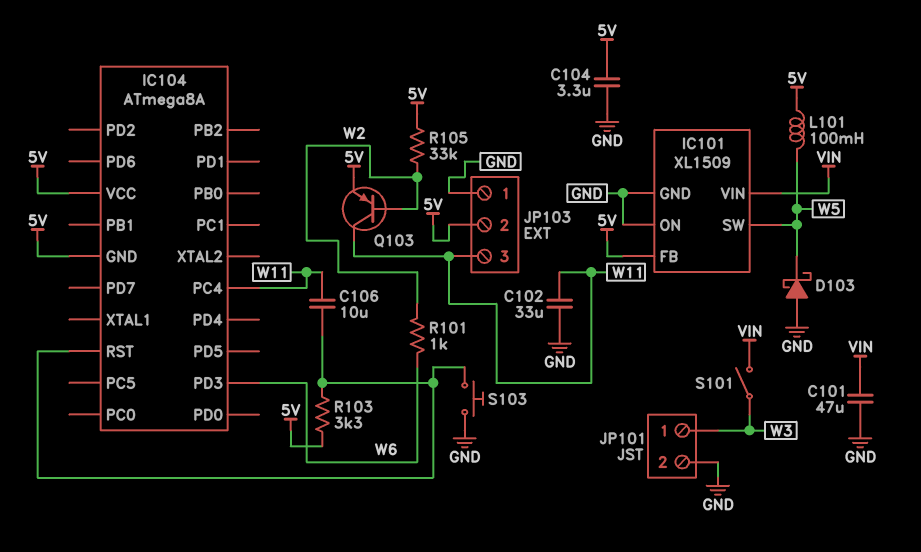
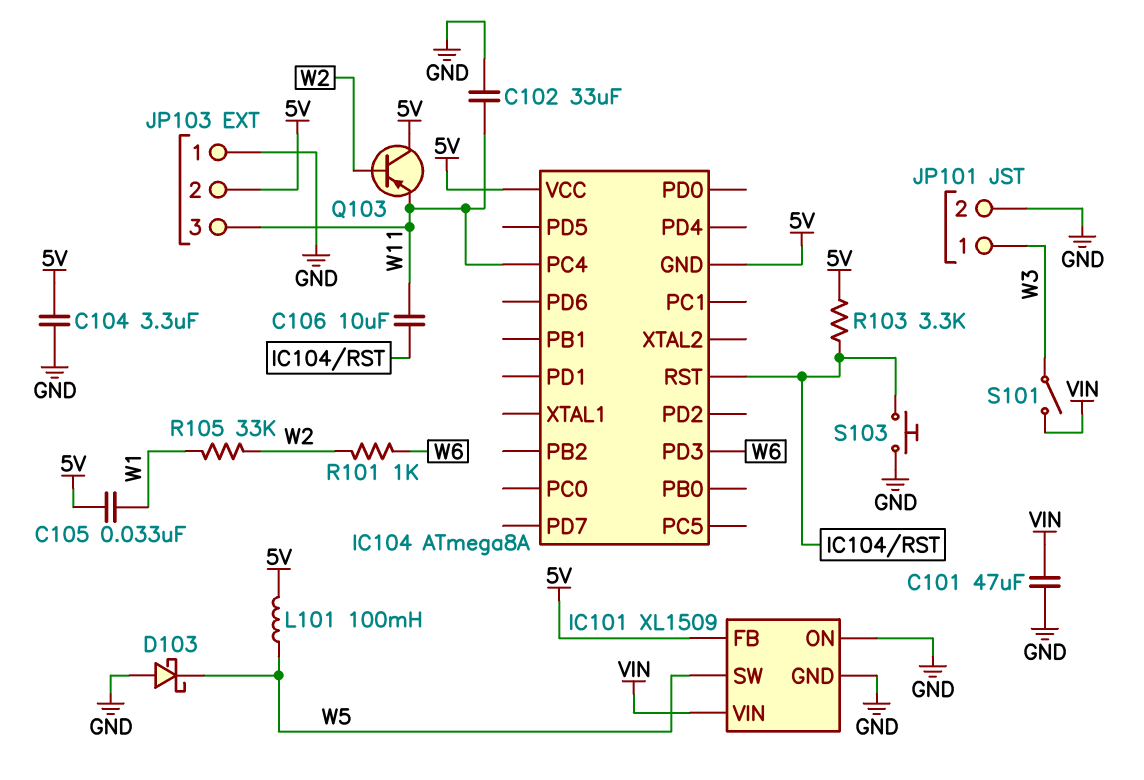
C105: none -> 33nF (5V, W1)
Q103: PNP (B W2, C W11, E 5V) -> PNP (B W2, C 5V, E W11)
R105: 33k (5V, W2) -> 33k (W1, W2)

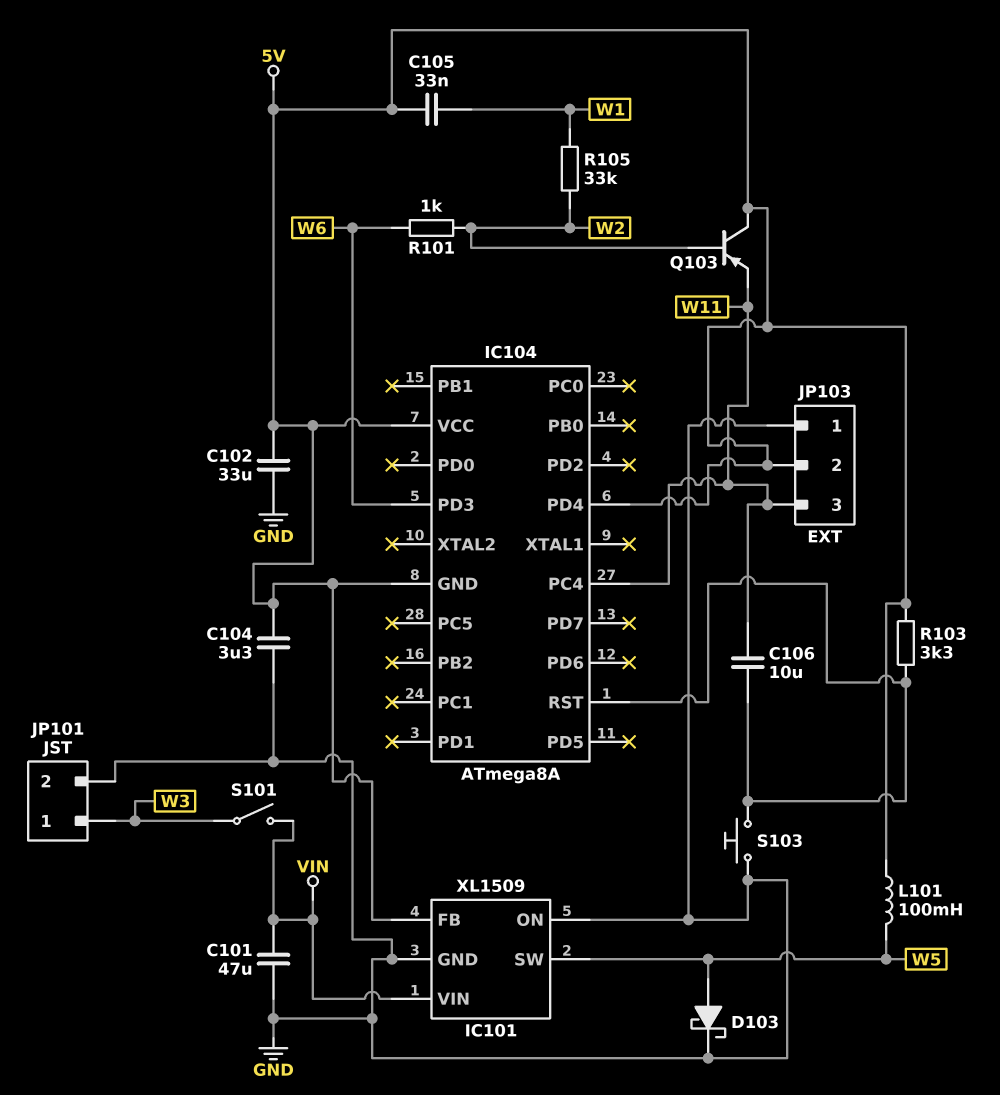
C102: 33uF (GND, W11) -> 33uF (5V, GND)
D103: schottky (A GND, K W5) -> schottky (A W5, K GND)
IC104 pin PD4: none -> 5V

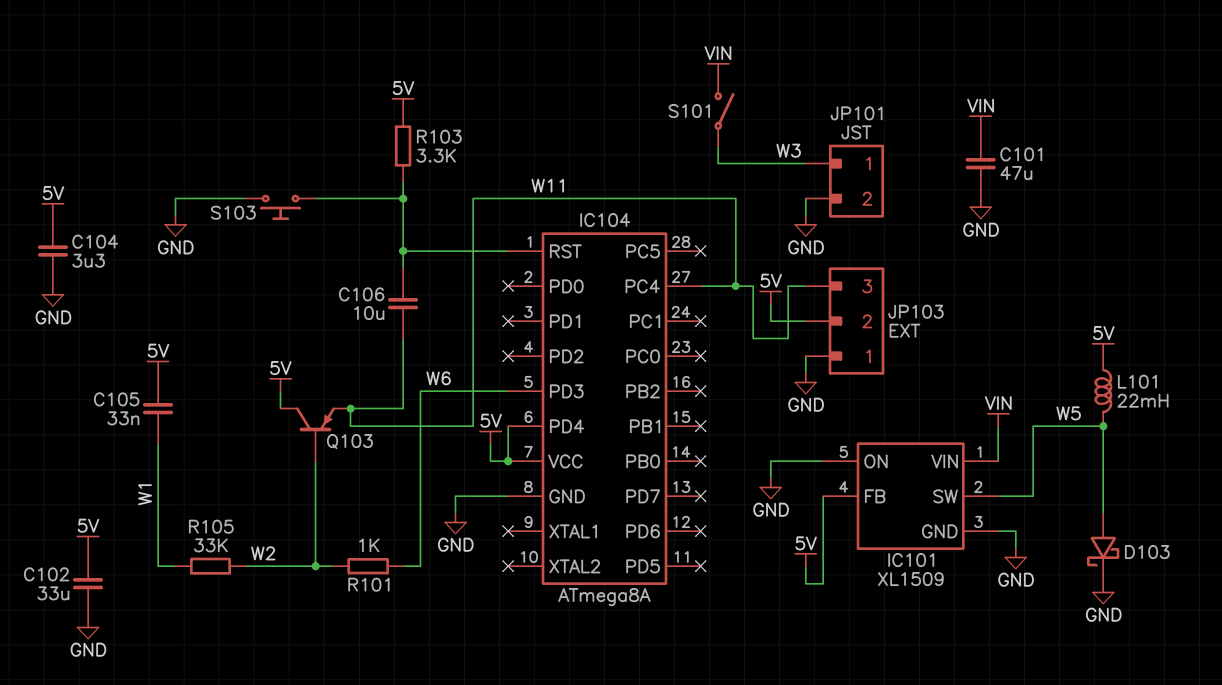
IC104 pin GND: 5V -> GND
L101: 100mH (5V, W5) -> 22mH (5V, W5)

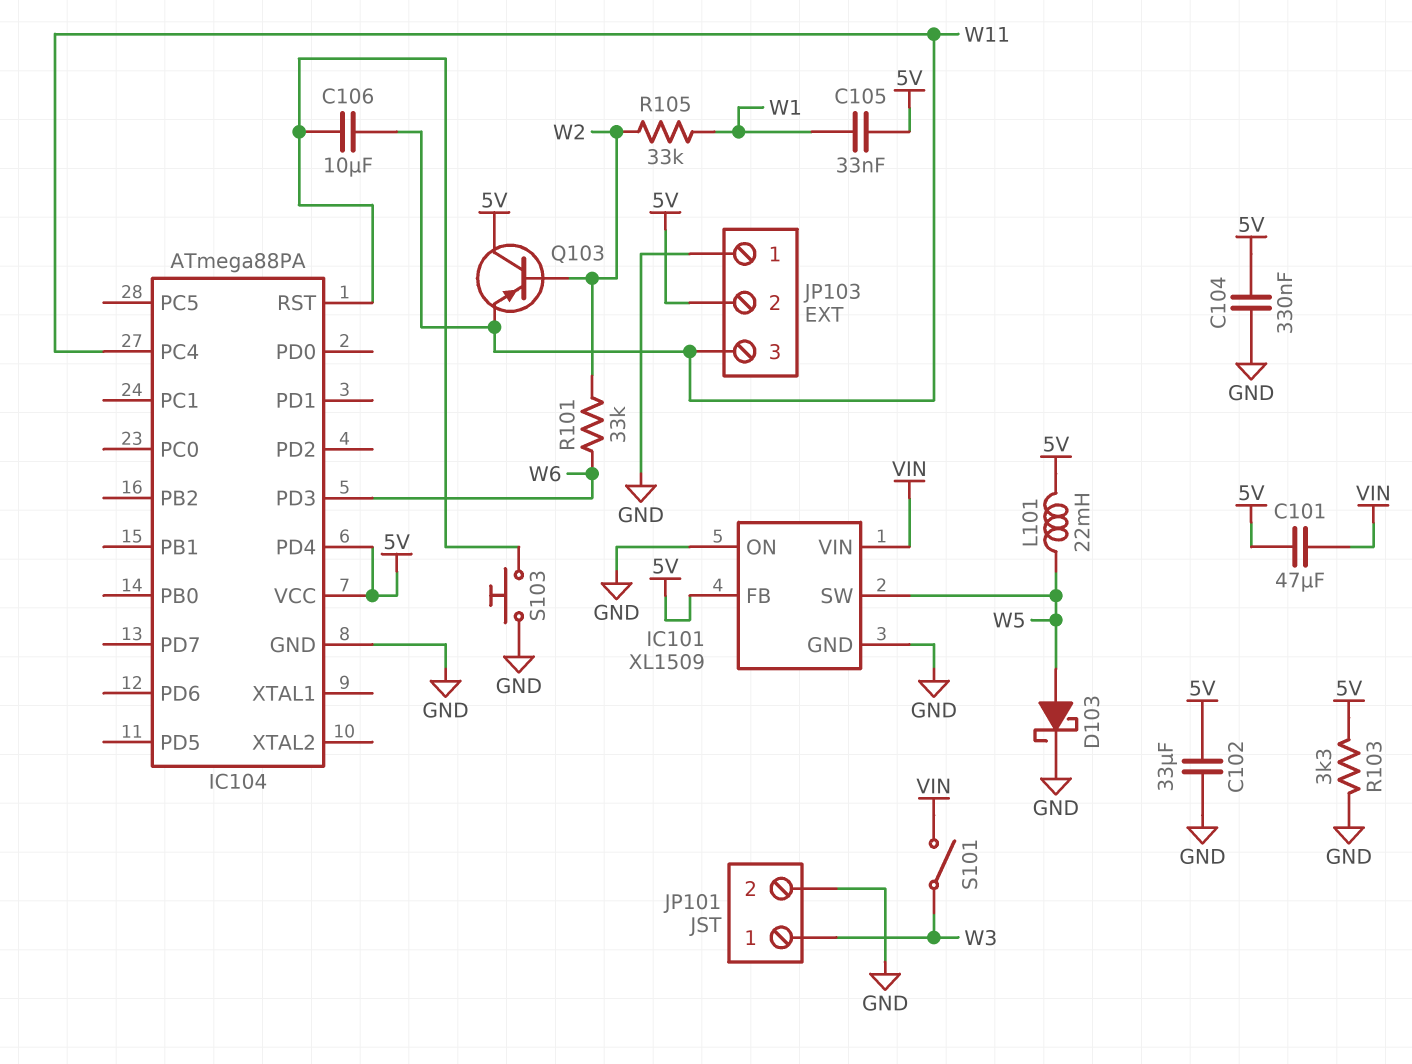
C101: 47uF (GND, VIN) -> 47uF (5V, VIN)
C104: 3.3uF (5V, GND) -> 330nF (5V, GND)
IC104: ATmega8A -> ATmega88PA
R101: 1k (W2, W6) -> 33k (W2, W6)
R103: 3.3k (5V, IC104/RST) -> 3.3k (5V, GND)

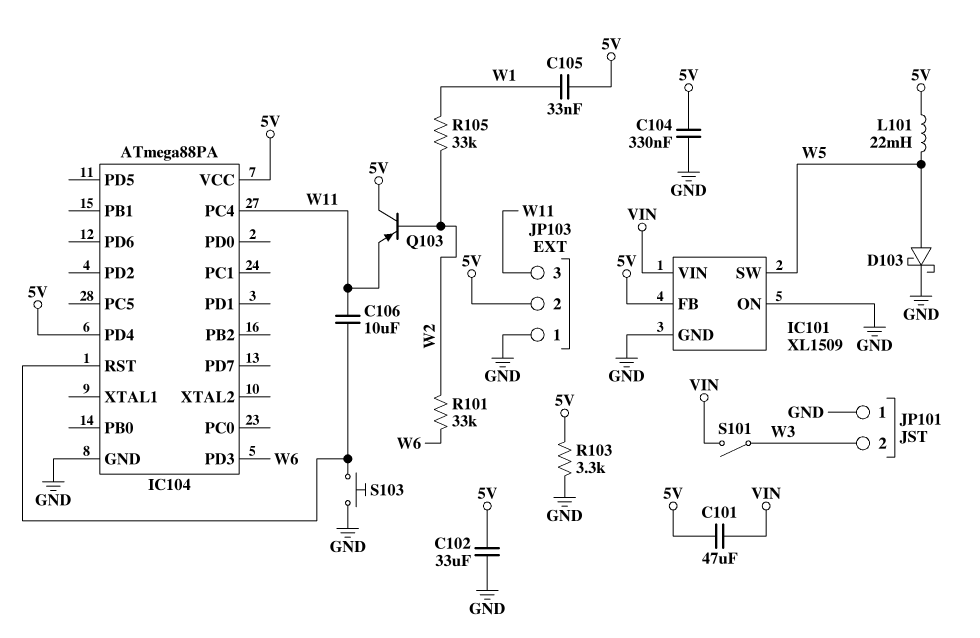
JP101 pin 1: W3 -> GND
JP101 pin 2: GND -> W3

